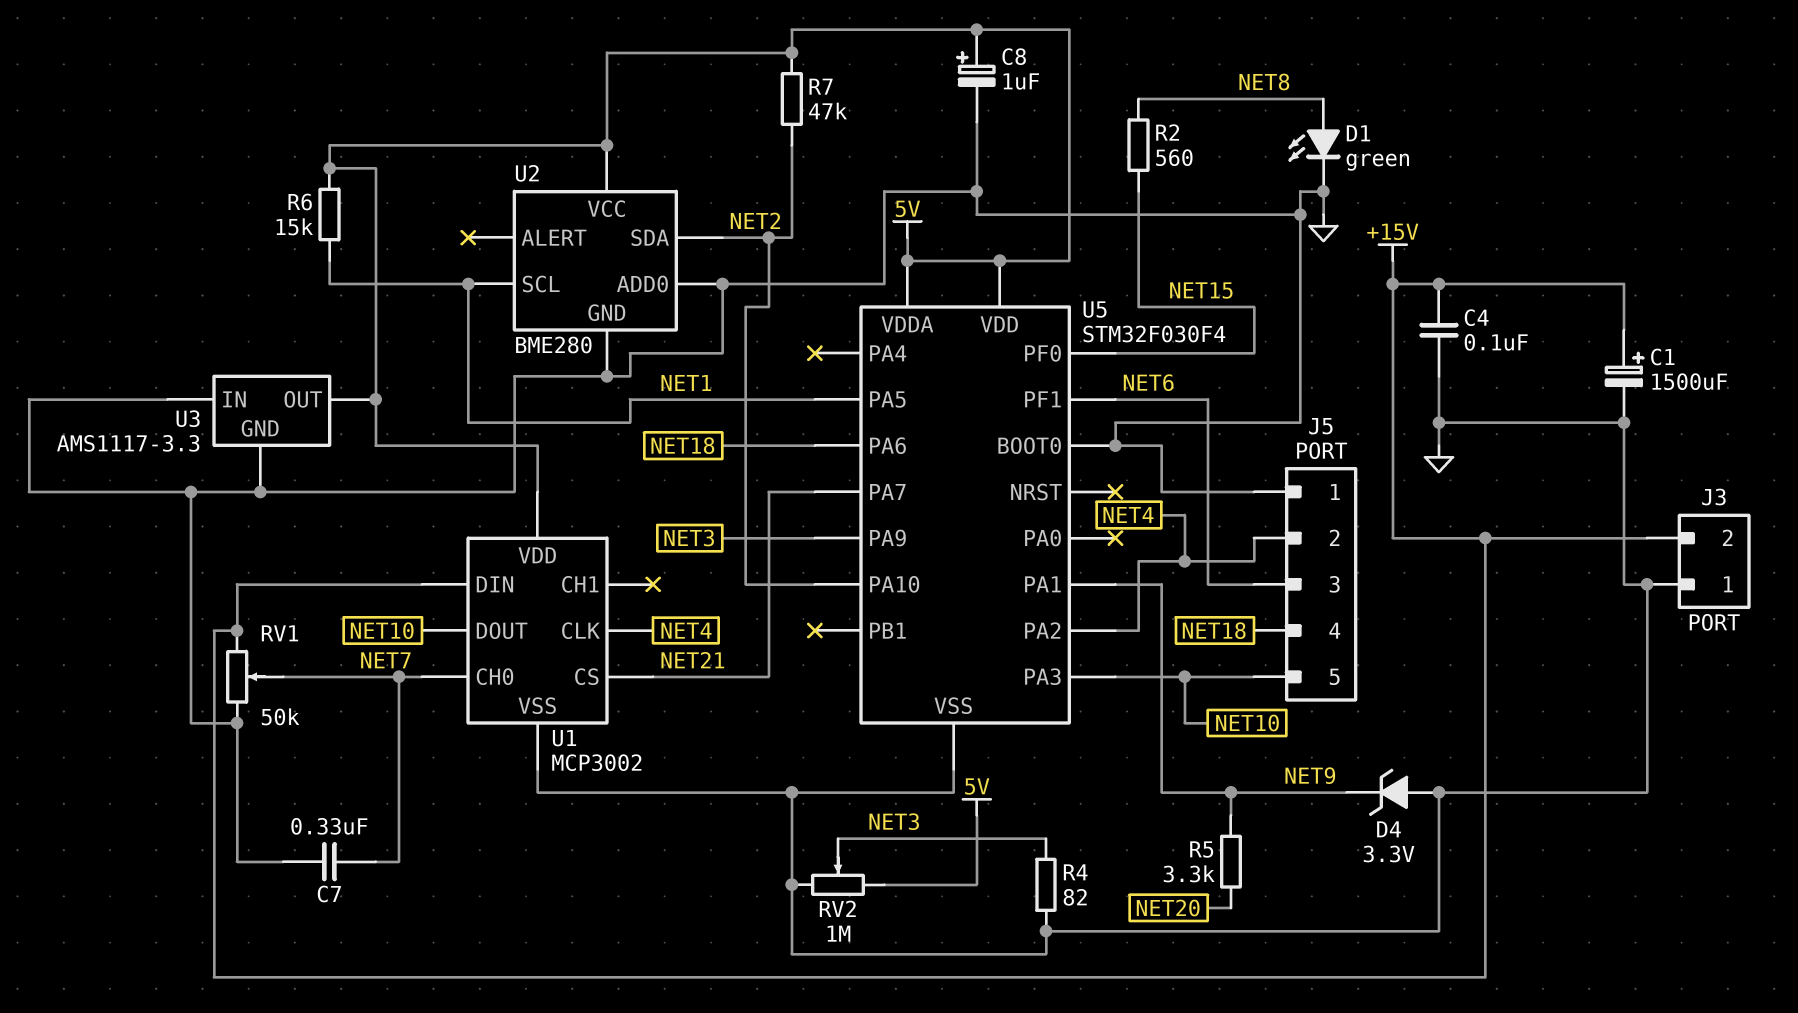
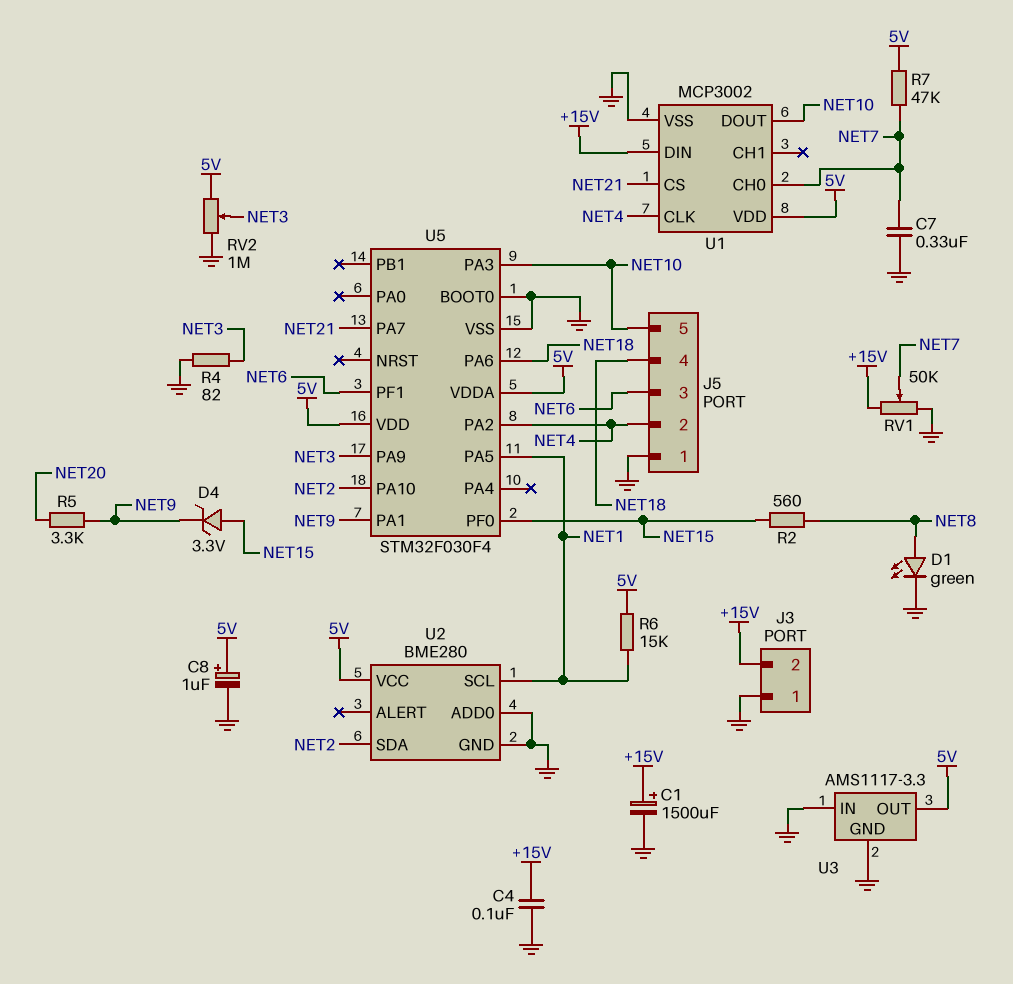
D4: zener 3.3V (A GND, K NET9) -> zener 3.3V (A NET15, K NET9)
R7: 47k (5V, NET2) -> 47k (5V, NET7)

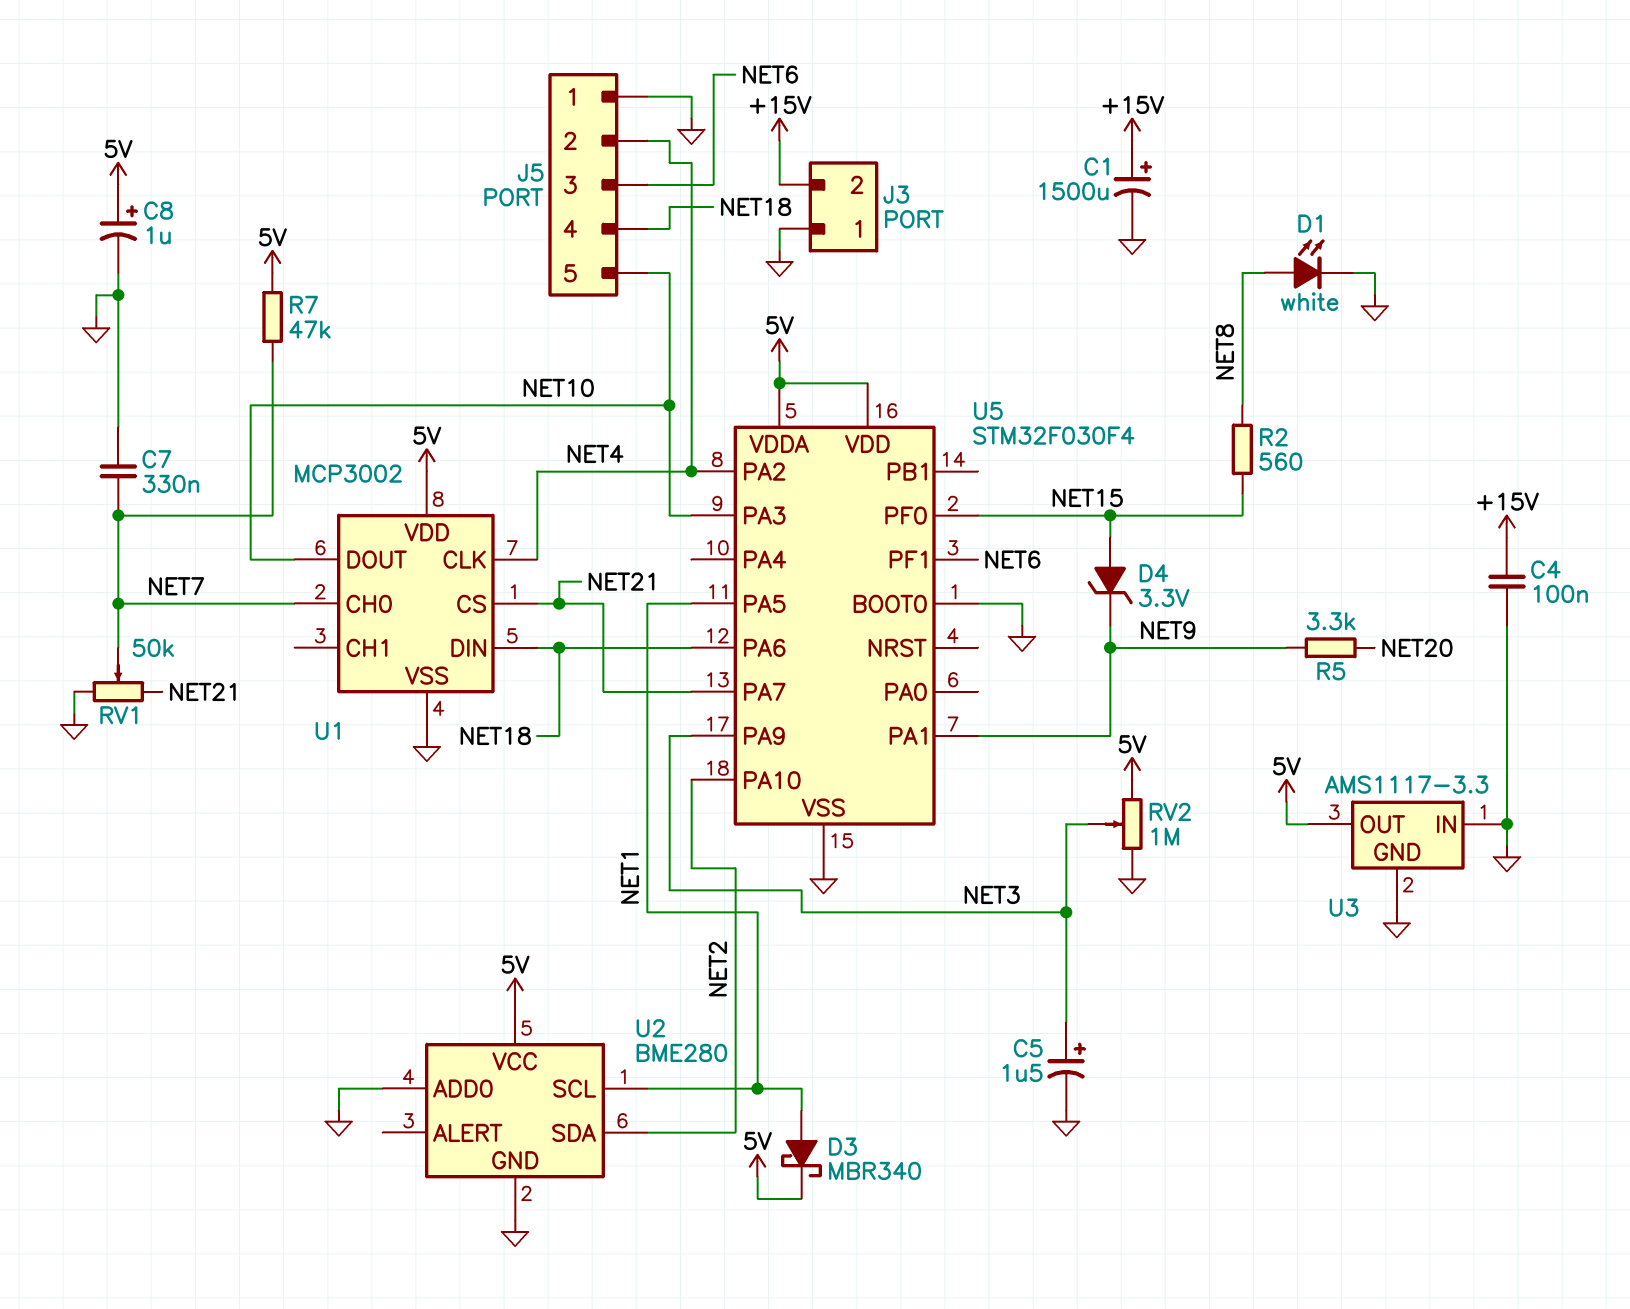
C5: none -> 1.5uF (plus NET3, minus GND)
D1: LED green (A NET8, K GND) -> LED white (A NET8, K GND)
D3: none -> schottky MBR340 (A NET1, K 5V)
R4: 82 (GND, NET3) -> none
R6: 15k (5V, NET1) -> none
RV1: 50k (+15V, GND, wiper NET7) -> 50k (GND, NET21, wiper NET7)
U1 pin DIN: +15V -> NET18

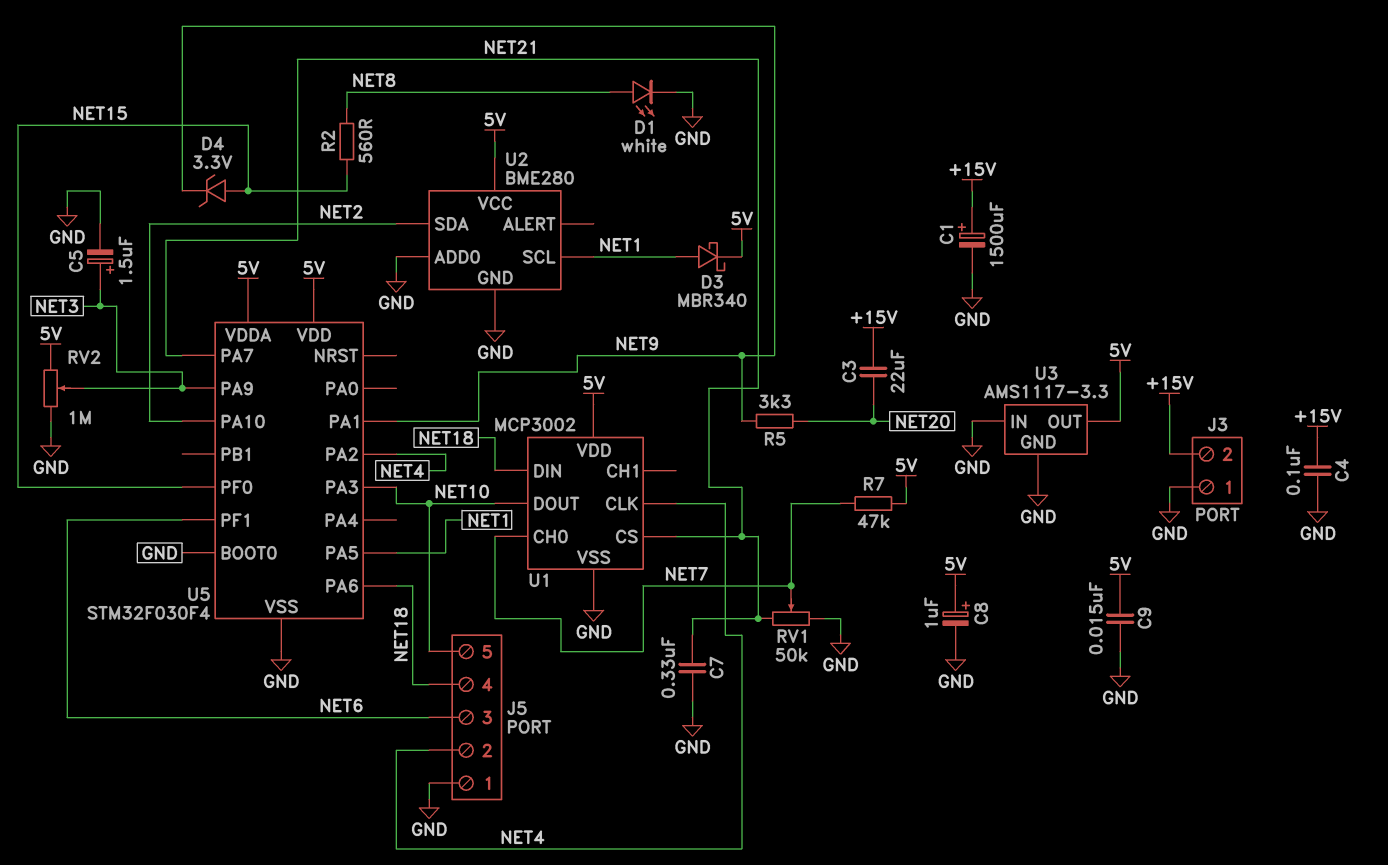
C3: none -> 22uF (+15V, NET20)
C7: 330nF (GND, NET7) -> 330nF (GND, NET21)
C9: none -> 15nF (5V, GND)

